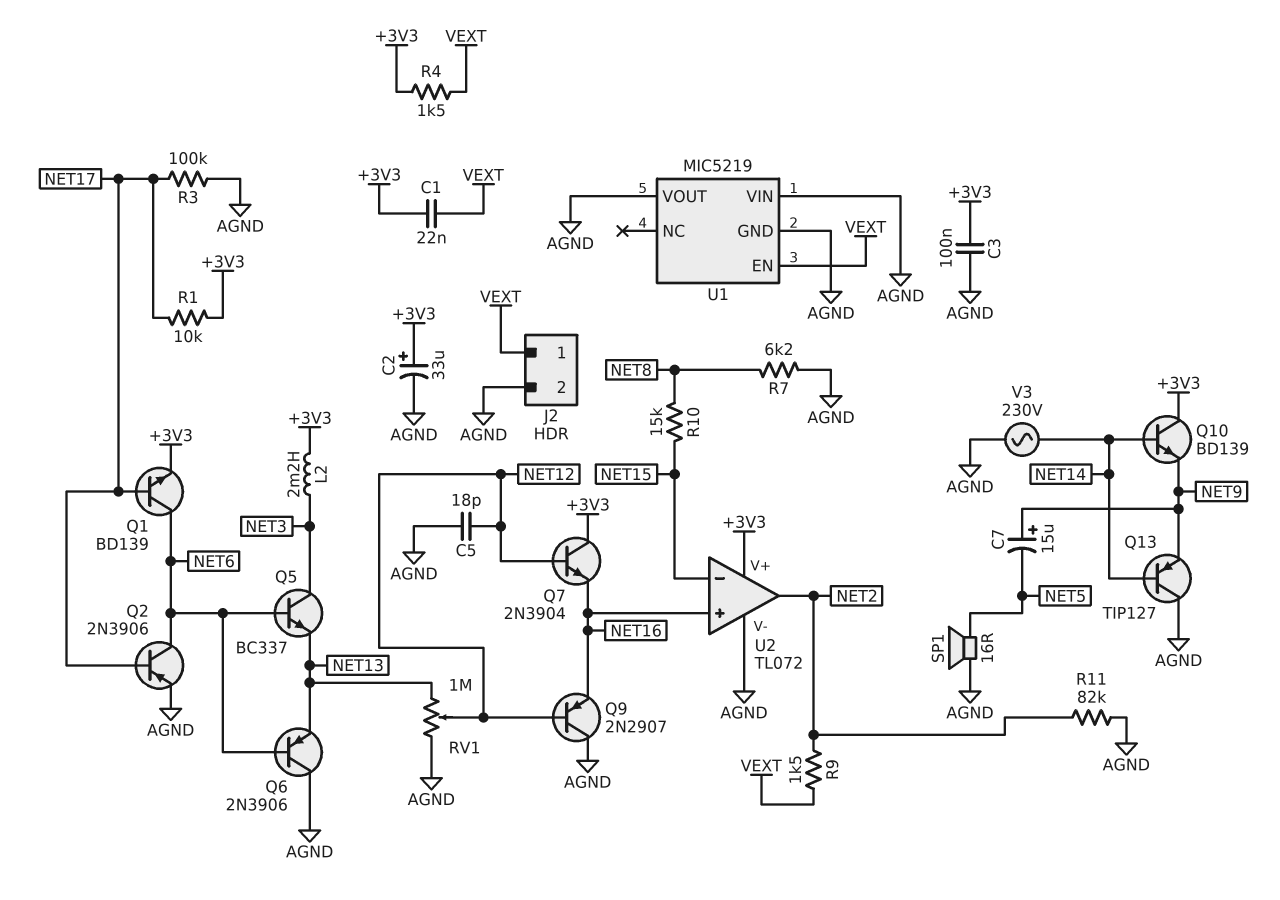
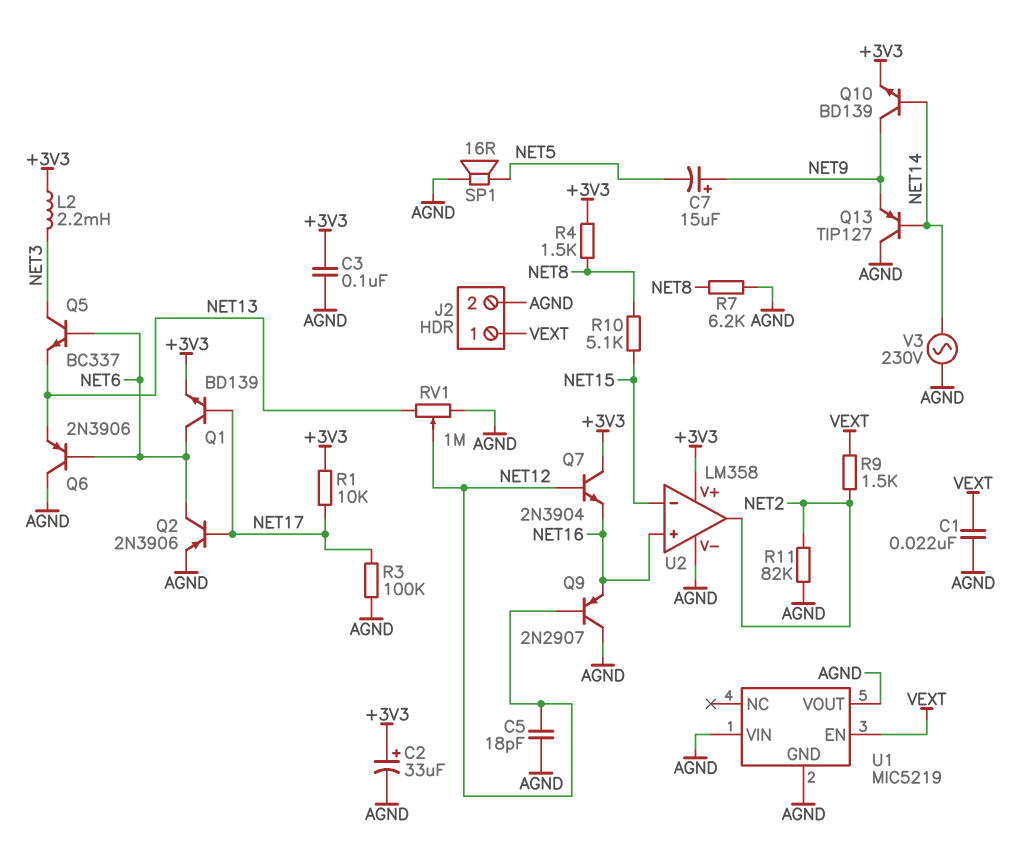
C1: 22nF (+3V3, VEXT) -> 22nF (AGND, VEXT)
Q10: NPN BD139 (B NET14, C +3V3, E NET9) -> NPN BD139 (B NET14, C NET9, E +3V3)
R4: 1.5k (+3V3, VEXT) -> 1.5k (+3V3, NET8)
R10: 15k (NET8, NET15) -> 5.1k (NET8, NET15)
U2: TL072 -> LM358

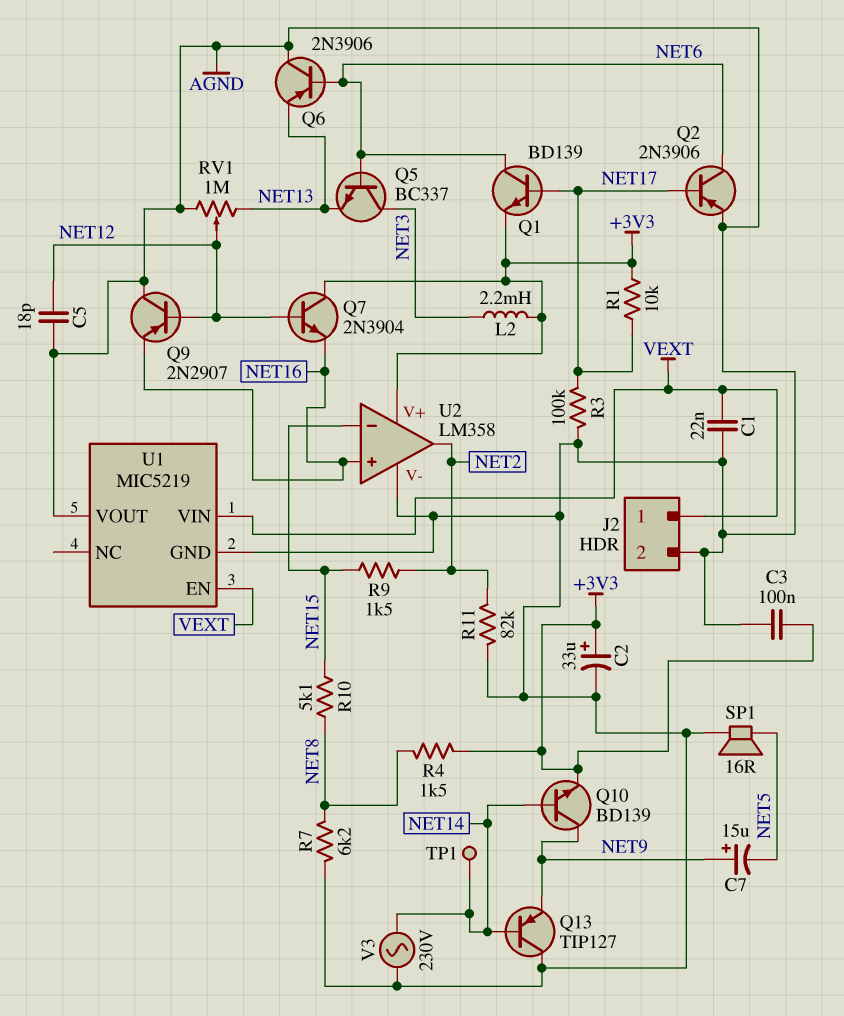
R9: 1.5k (NET2, VEXT) -> 1.5k (NET2, NET15)
TP1: none -> test point (NET14)
U1 pin VIN: AGND -> VEXT

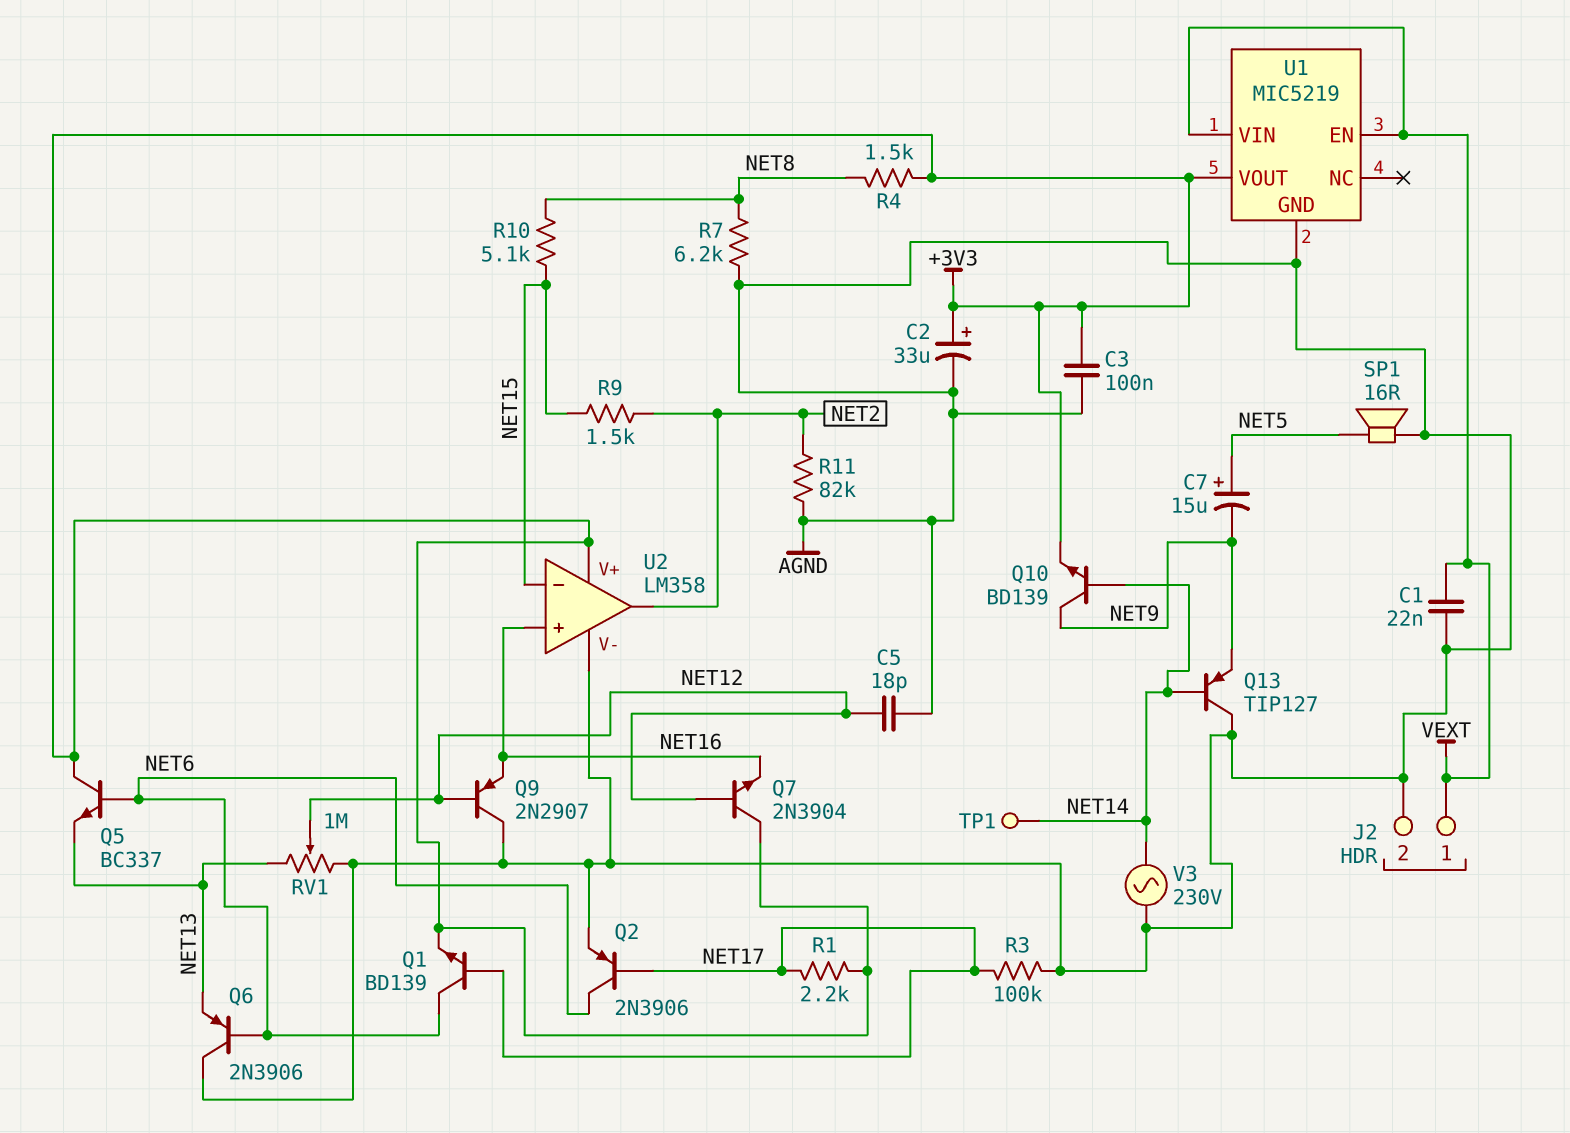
C7: 15uF (plus NET9, minus NET5) -> 15uF (plus NET5, minus NET9)
L2: 2.2mH (+3V3, NET3) -> none
Q5: NPN BC337 (B NET6, C NET3, E NET13) -> NPN BC337 (B NET6, C +3V3, E NET13)
R1: 10k (+3V3, NET17) -> 2.2k (+3V3, NET17)
U1 pin VOUT: AGND -> +3V3

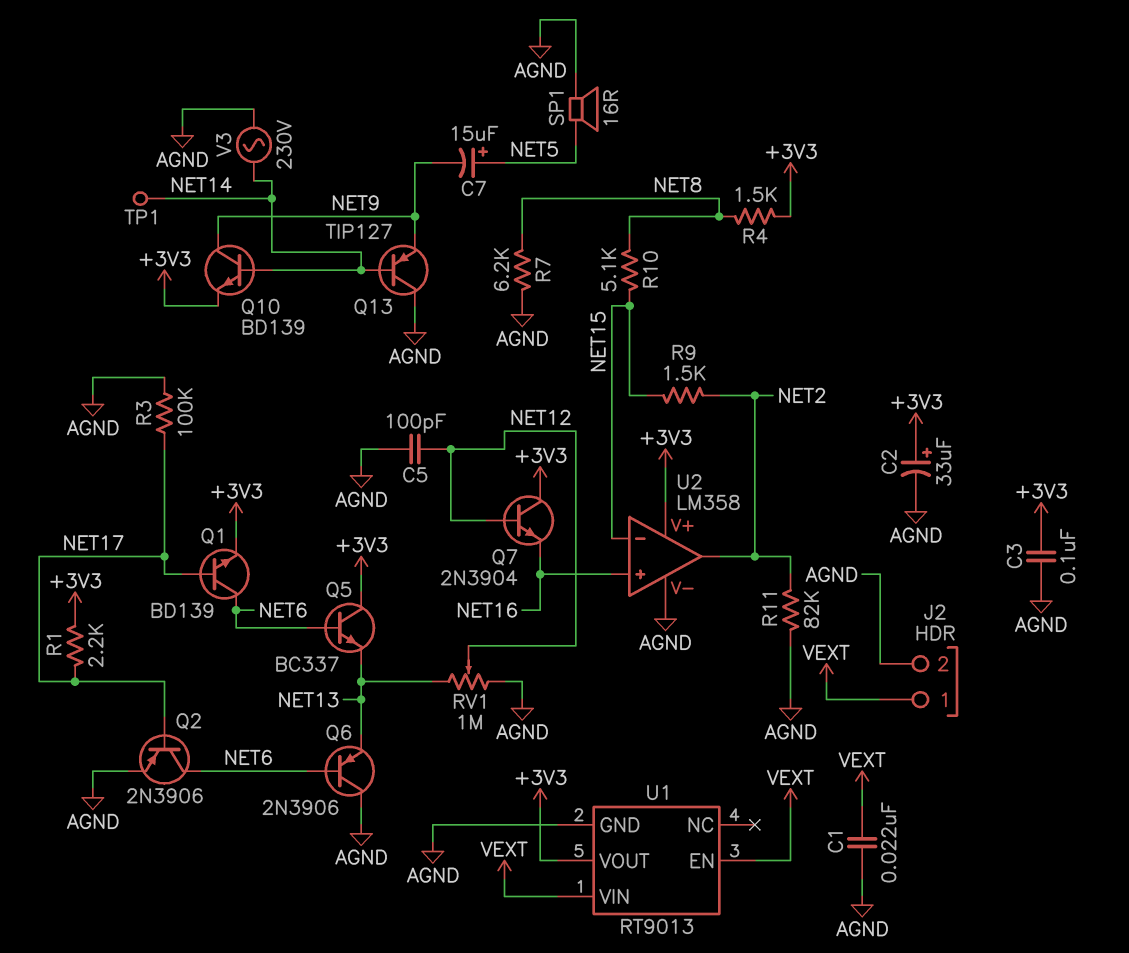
C5: 18pF (AGND, NET12) -> 100pF (AGND, NET12)
Q9: PNP 2N2907 (B NET12, C AGND, E NET16) -> none
U1: MIC5219 -> RT9013

